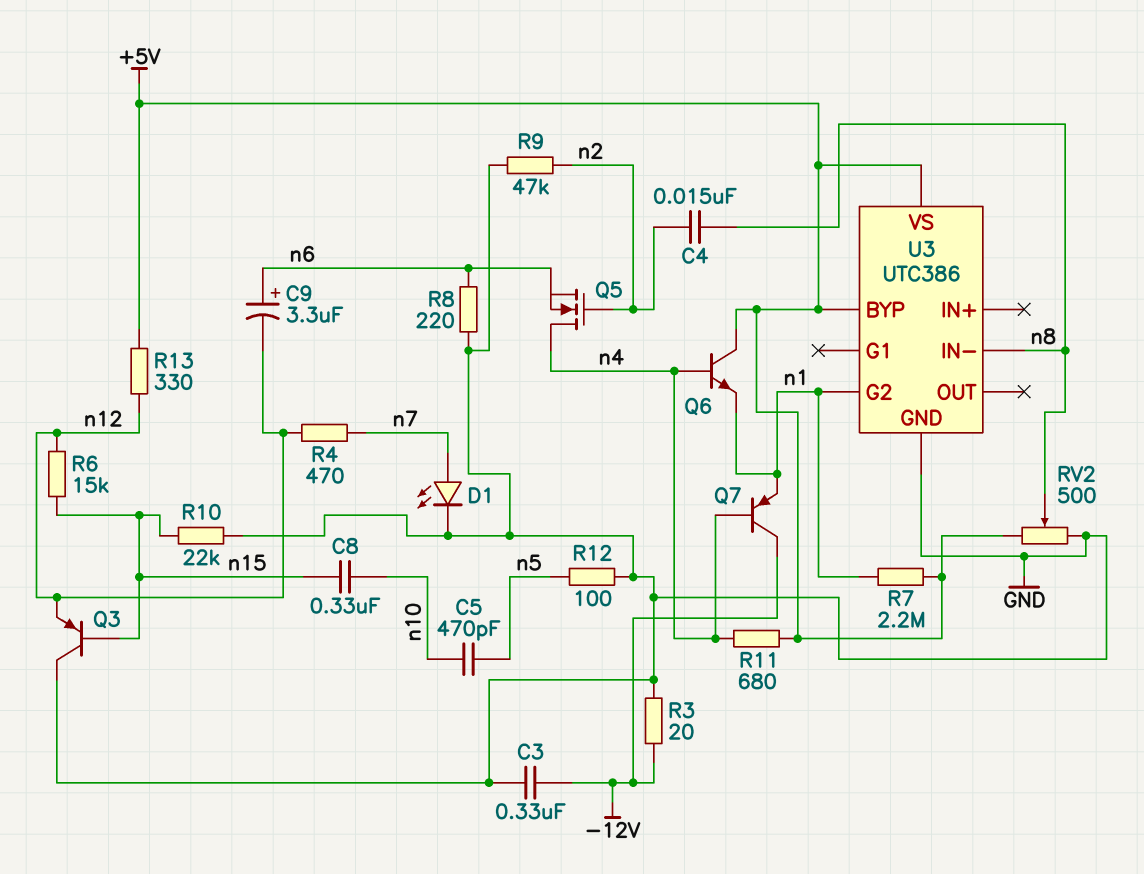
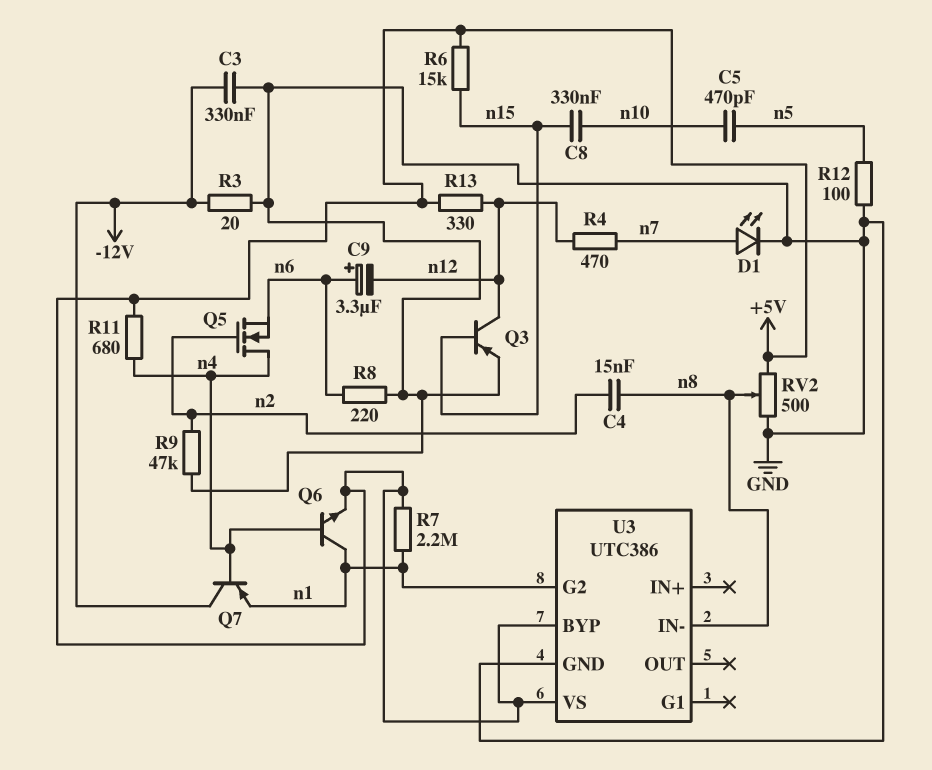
Q3: PNP (B n15, C GND, E n12) -> PNP (B n15, C n12, E GND)
Q6: NPN (B n4, C +5V, E n1) -> NPN (B n4, C n1, E +5V)
R6: 15k (n12, n15) -> 15k (+5V, n15)
R10: 22k (GND, n15) -> none

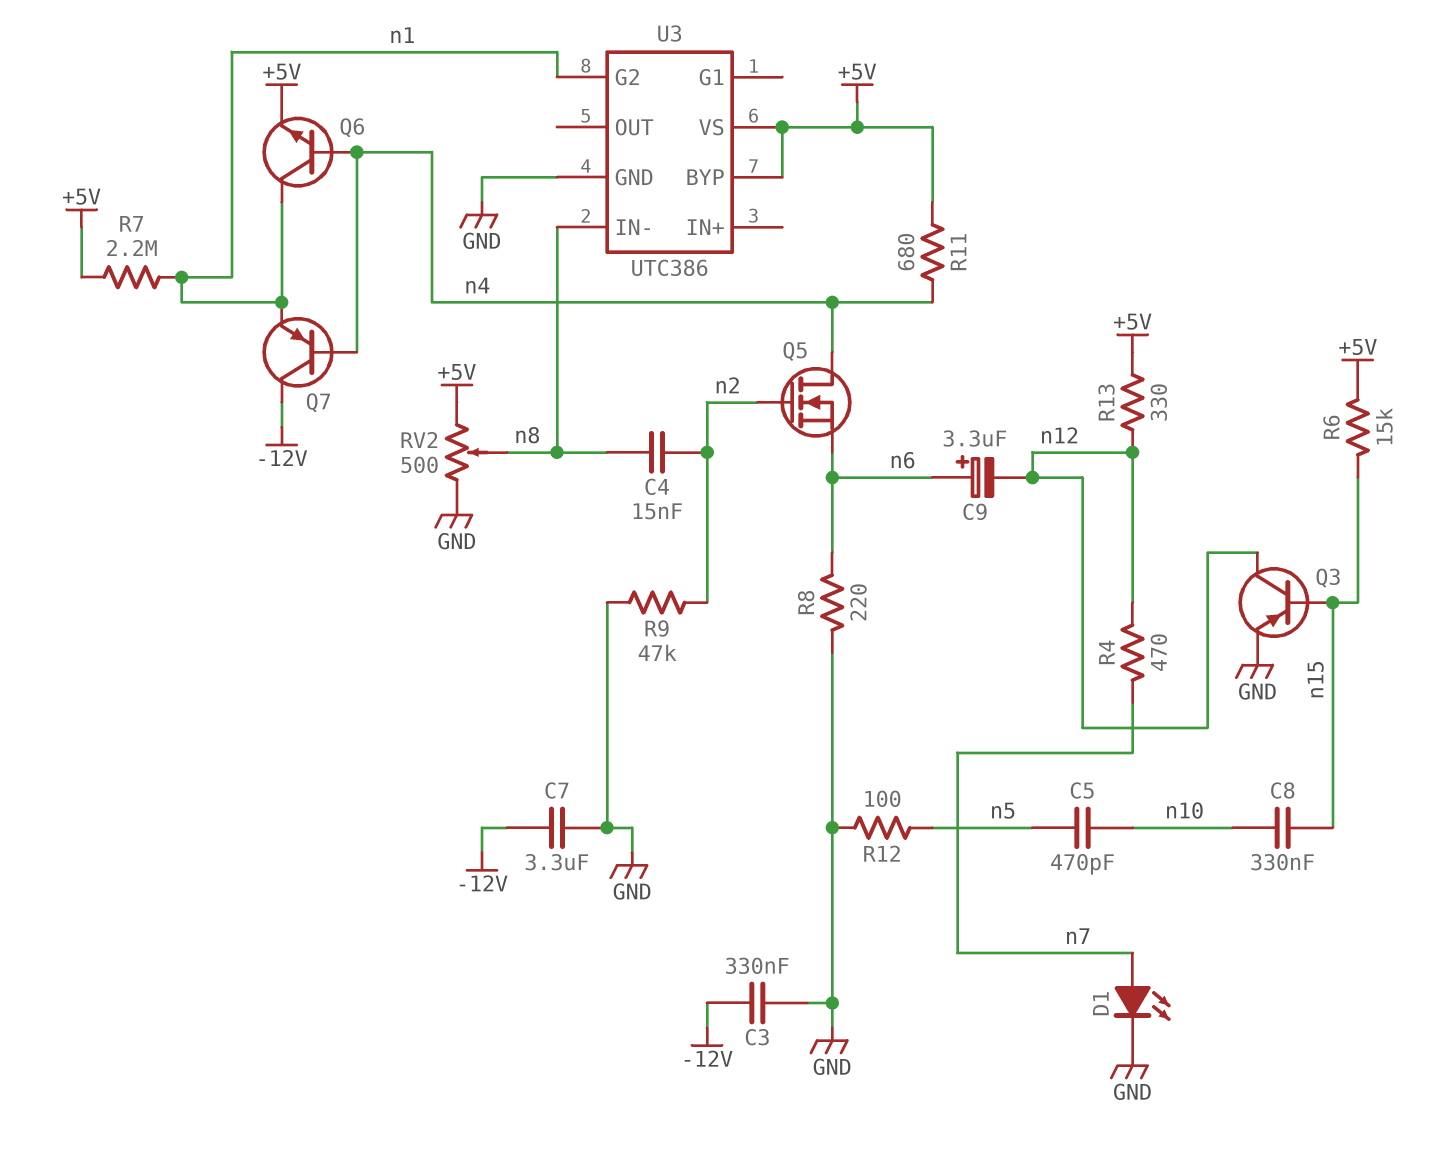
C7: none -> 3.3uF (-12V, GND)
R3: 20 (-12V, GND) -> none

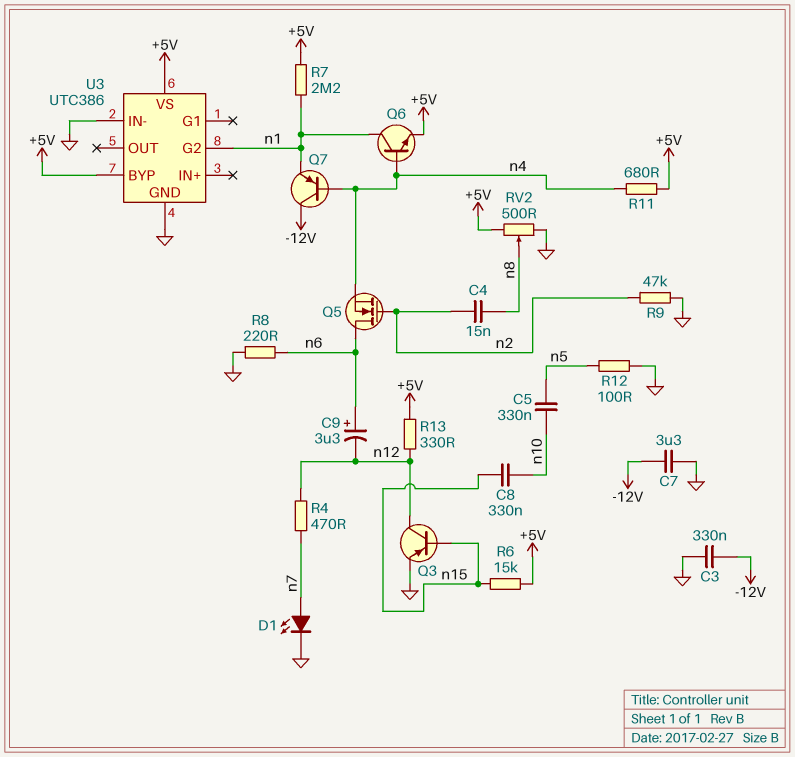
C5: 470pF (n5, n10) -> 330nF (n5, n10)
Q5: NMOS (G n2, D n4, S n6) -> NMOS (G n2, D n6, S n4)
U3 pin IN-: n8 -> GND

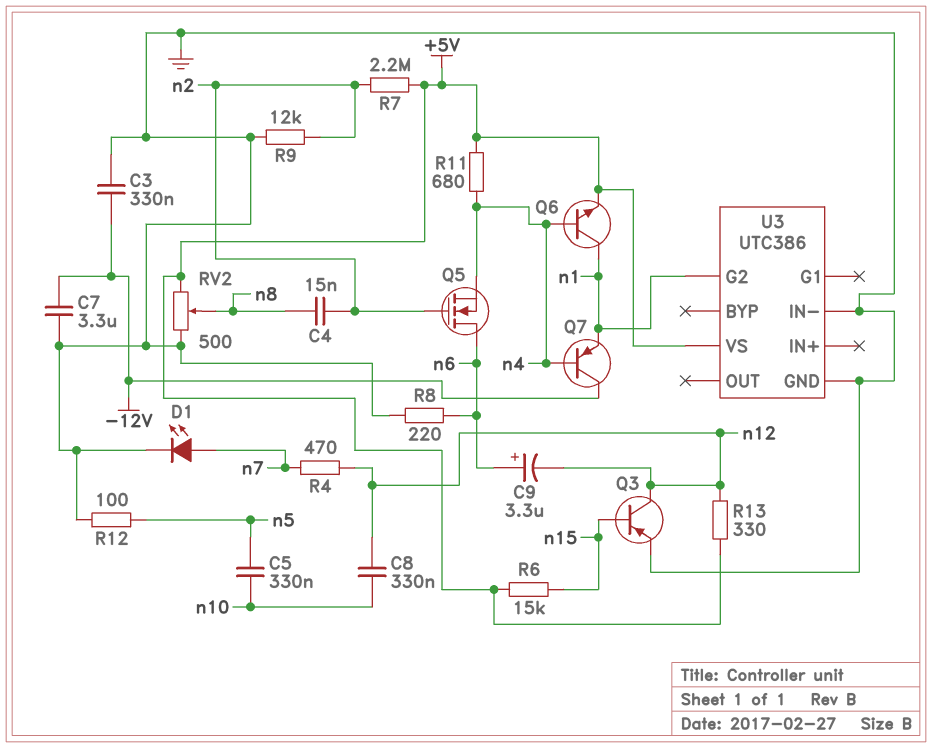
C8: 330nF (n10, n15) -> 330nF (n10, n12)
R7: 2.2M (+5V, n1) -> 2.2M (+5V, n2)
R9: 47k (GND, n2) -> 12k (GND, n2)
U3 pin BYP: +5V -> none

